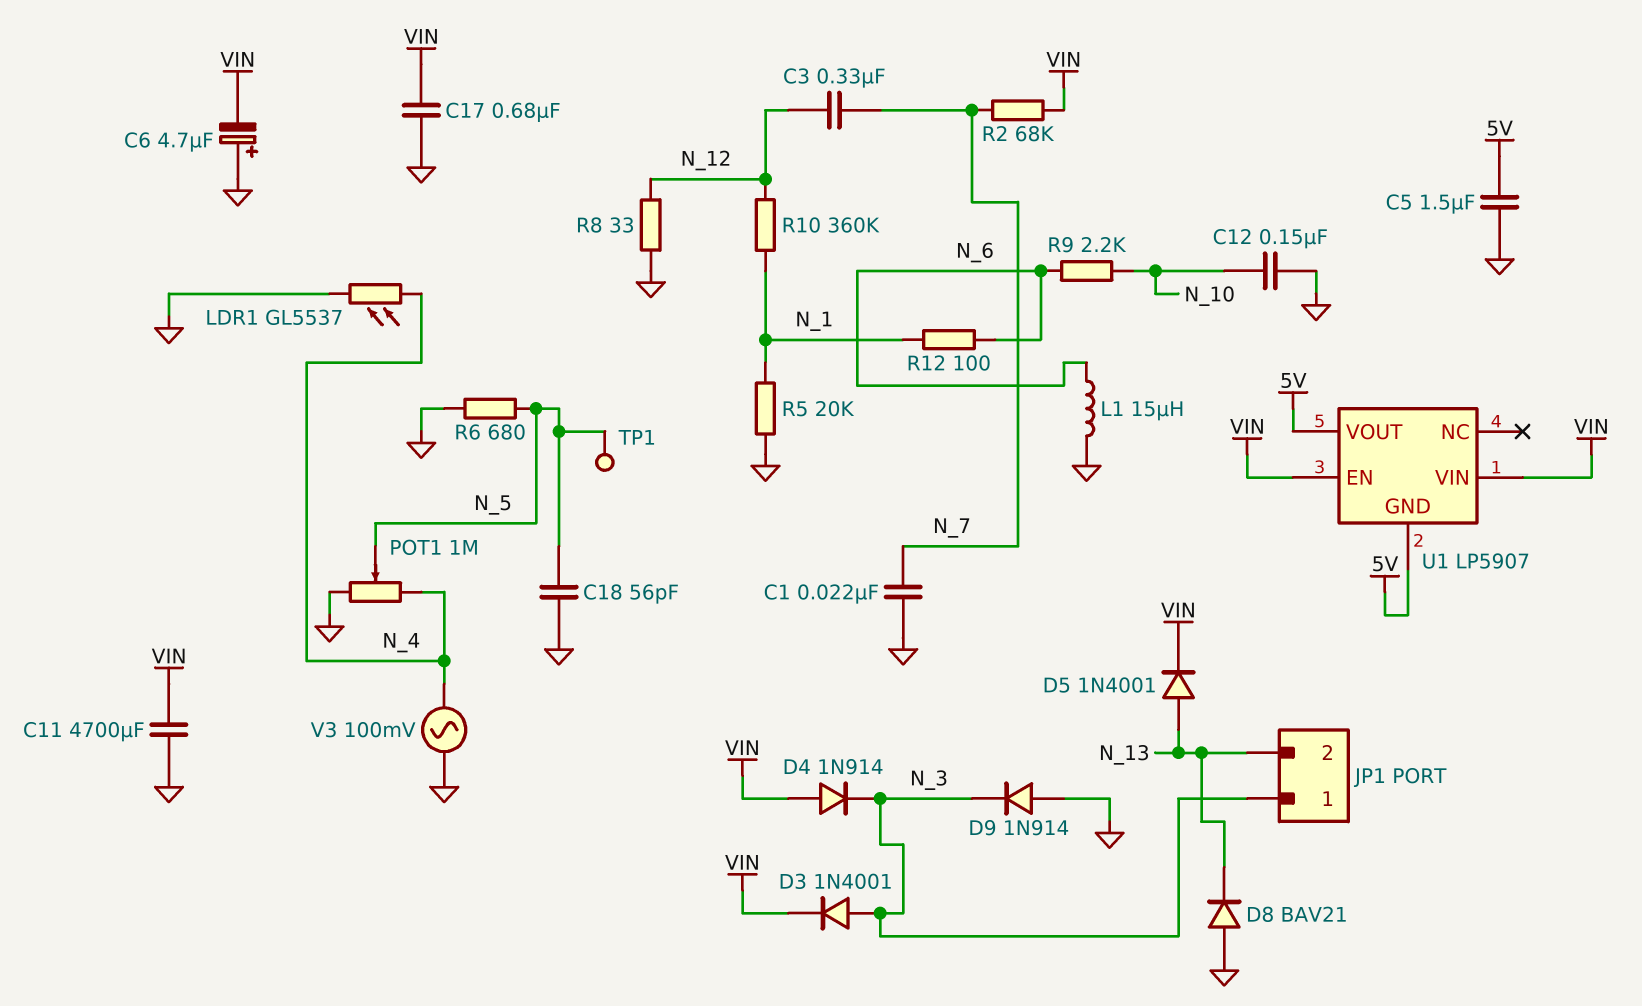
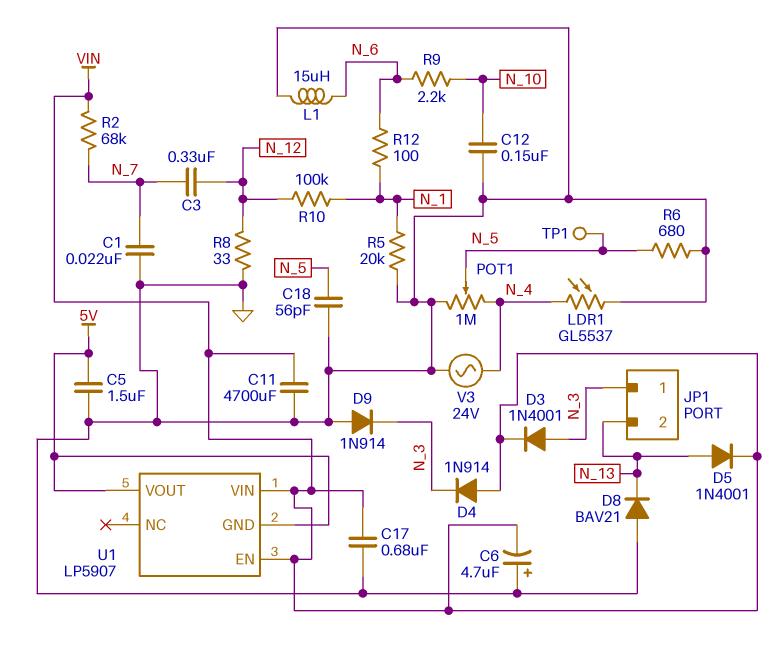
R10: 360k (N_1, N_12) -> 100k (N_1, N_12)
V3: AC 100mV (GND, N_4) -> AC 24V (GND, N_4)

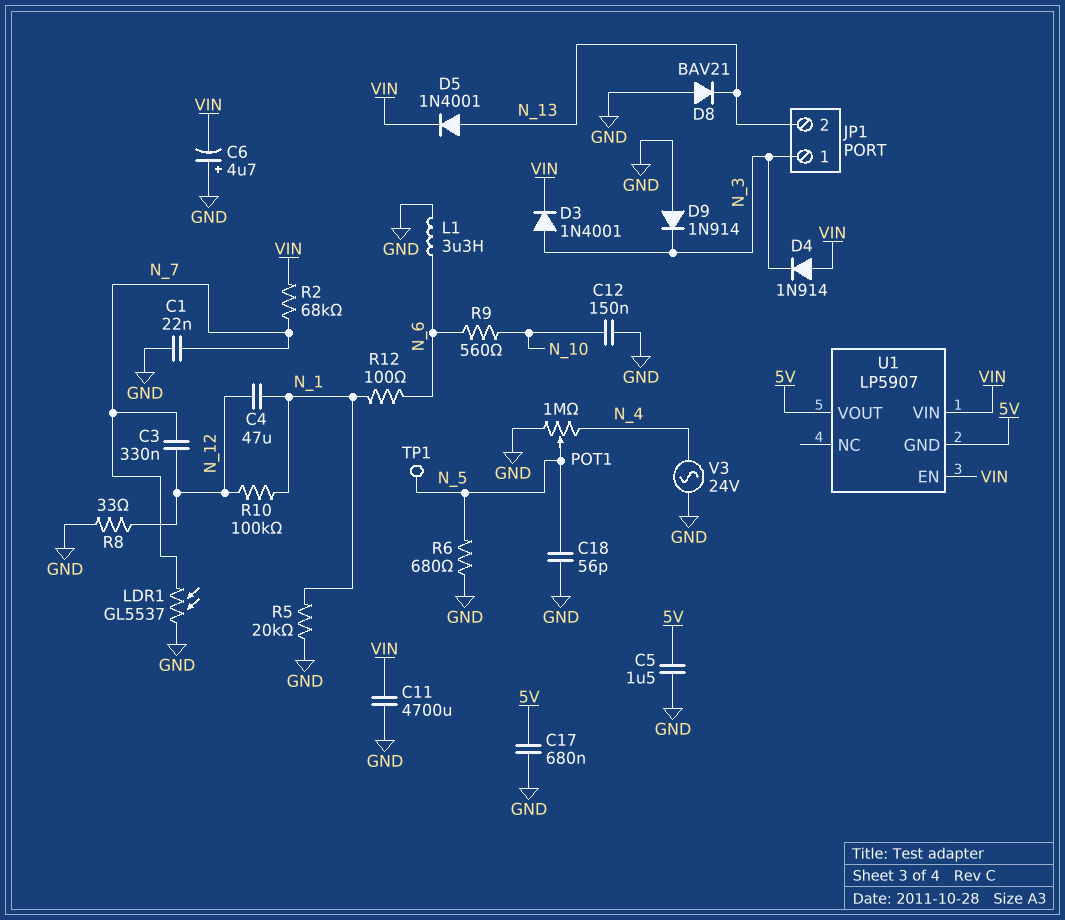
C4: none -> 47uF (N_1, N_12)
C17: 680nF (GND, VIN) -> 680nF (5V, GND)
L1: 15uH (GND, N_6) -> 3.3uH (GND, N_6)
LDR1: GL5537 (GND, N_4) -> GL5537 (GND, N_7)
R9: 2.2k (N_6, N_10) -> 560 (N_6, N_10)

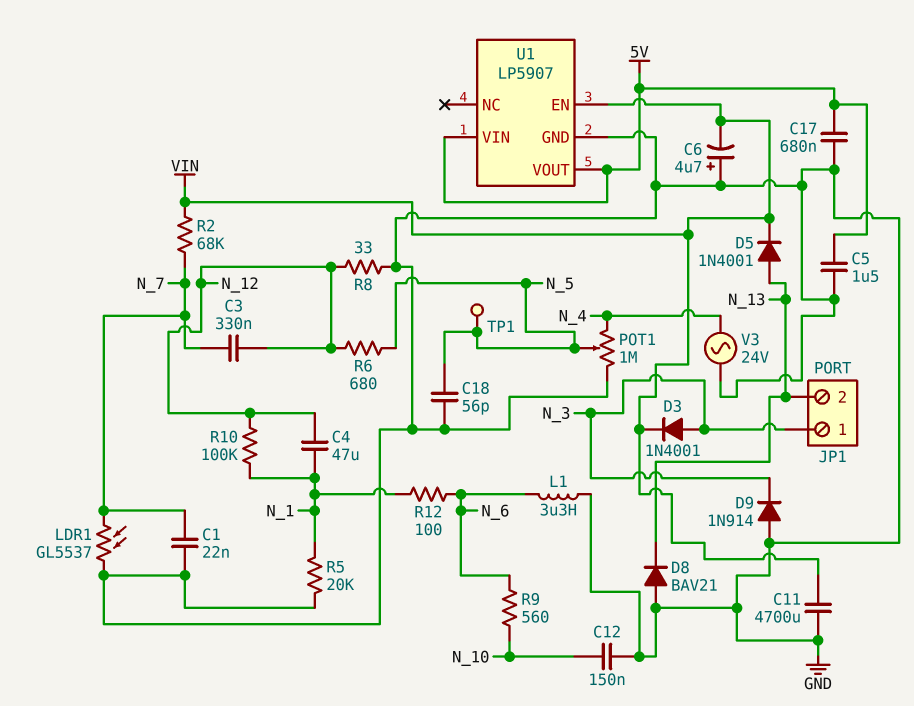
D4: diode 1N914 (A VIN, K N_3) -> none
R6: 680 (GND, N_5) -> 680 (N_5, N_12)
U1 pin GND: 5V -> GND
U1 pin VIN: VIN -> 5V

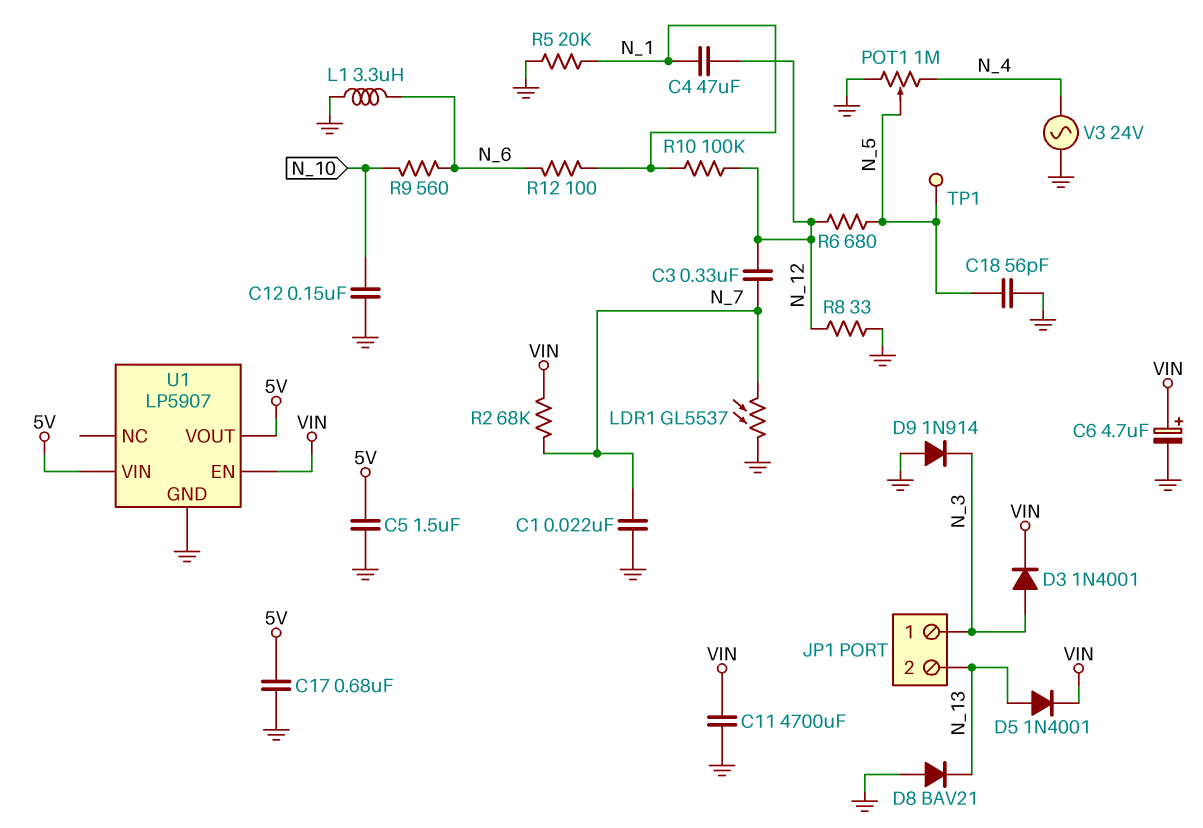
C6: 4.7uF (plus GND, minus VIN) -> 4.7uF (plus VIN, minus GND)

